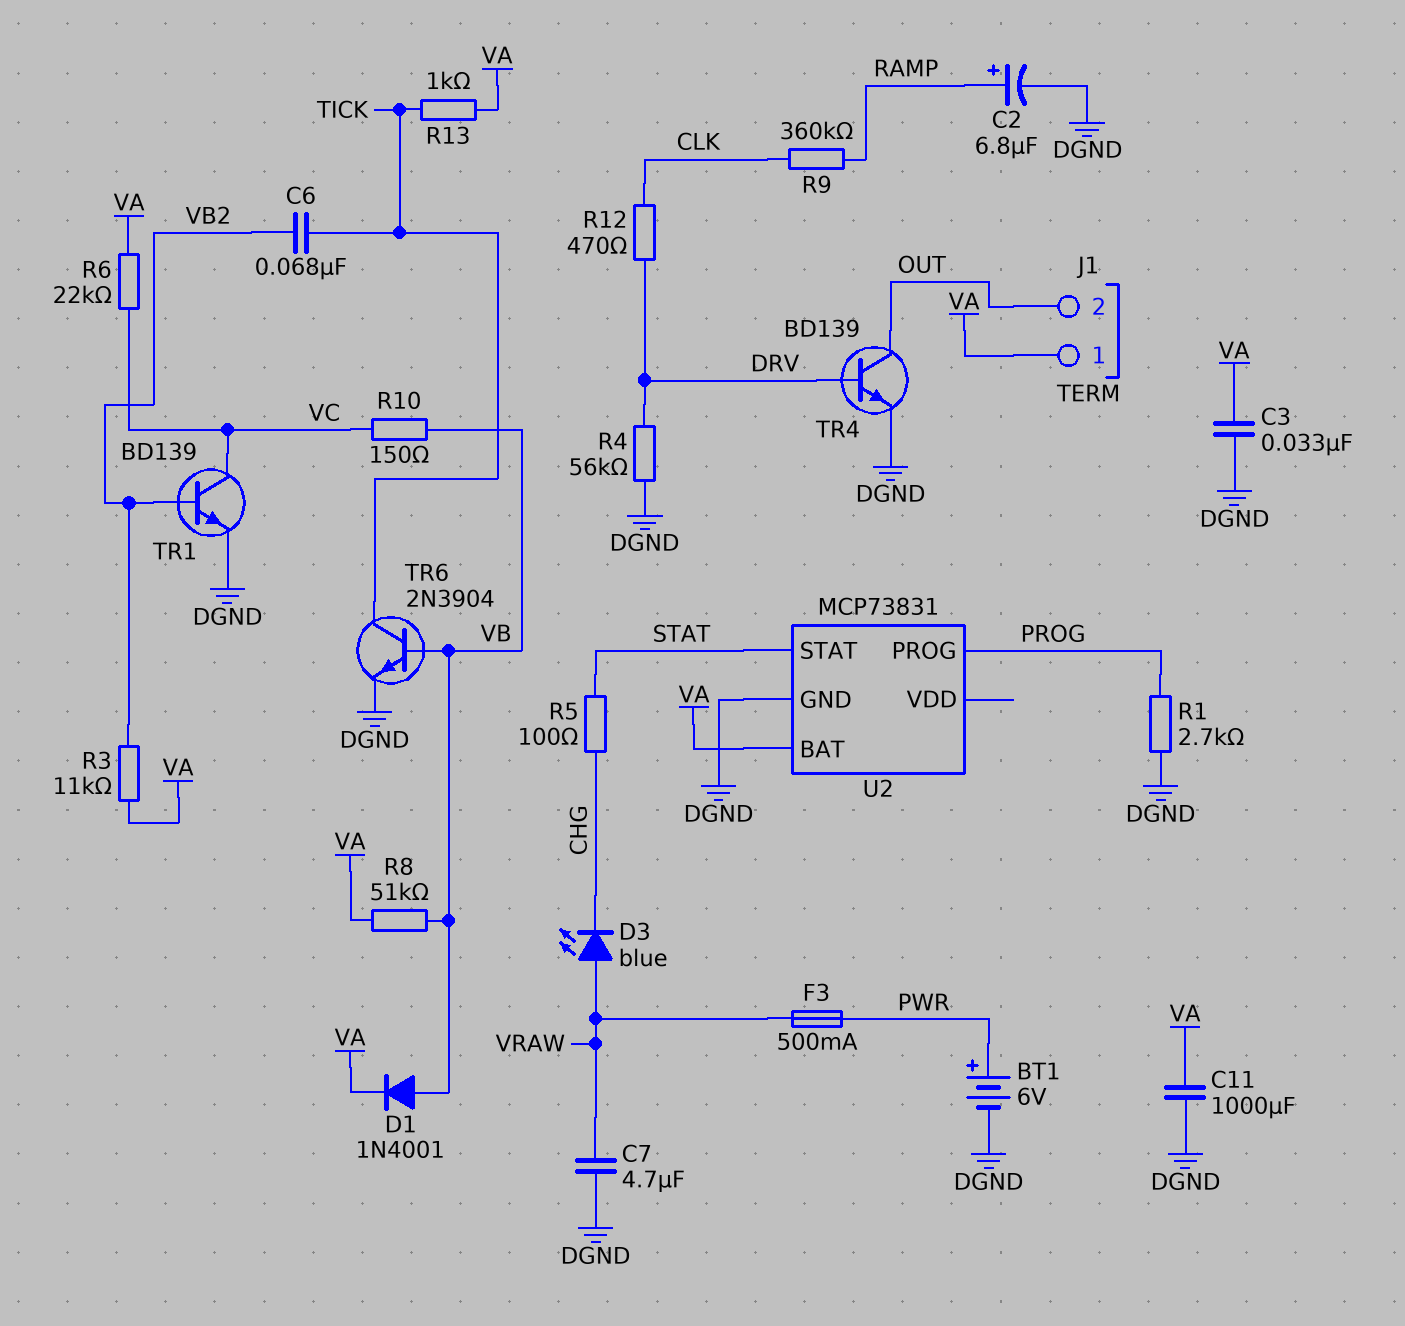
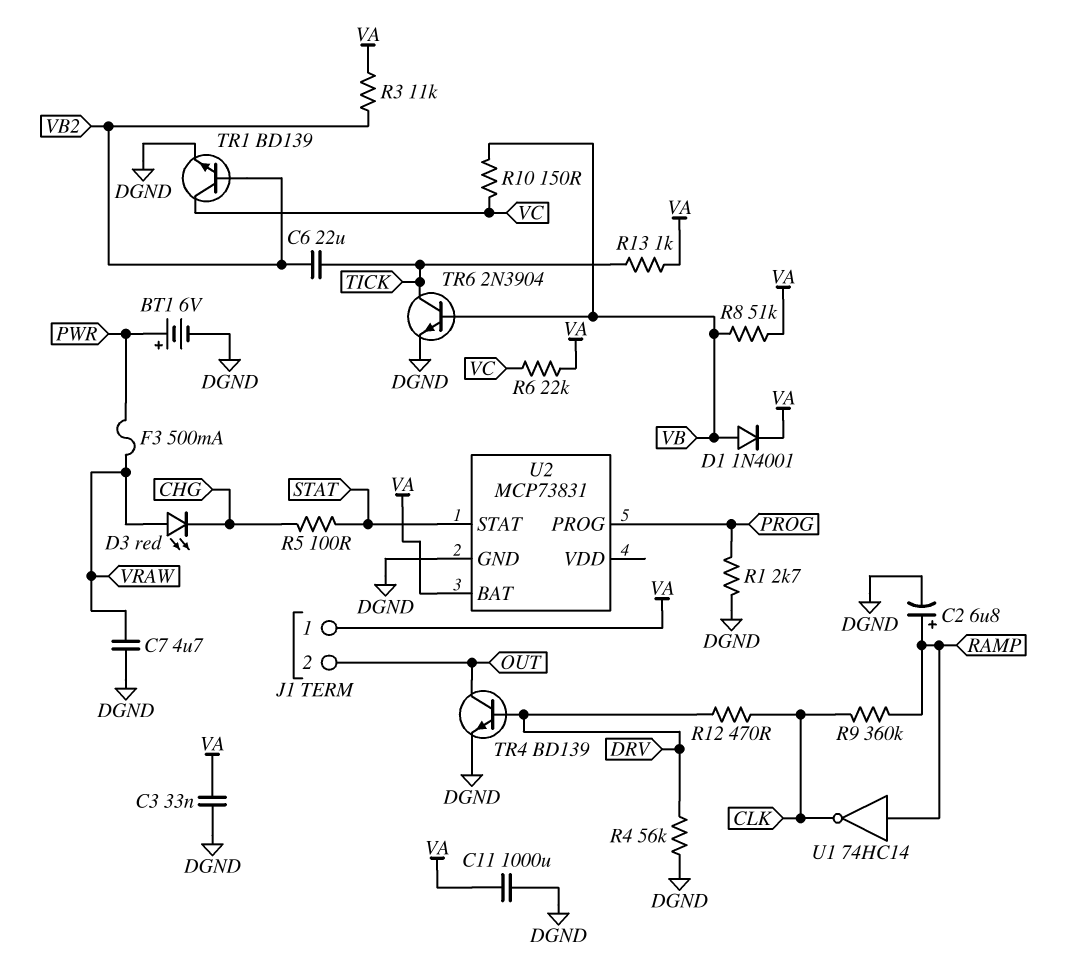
C6: 68nF (TICK, VB2) -> 22uF (TICK, VB2)
D3: LED blue (A VRAW, K CHG) -> LED red (A VRAW, K CHG)
U1: none -> NOT 74HC14 (in RAMP, out CLK)

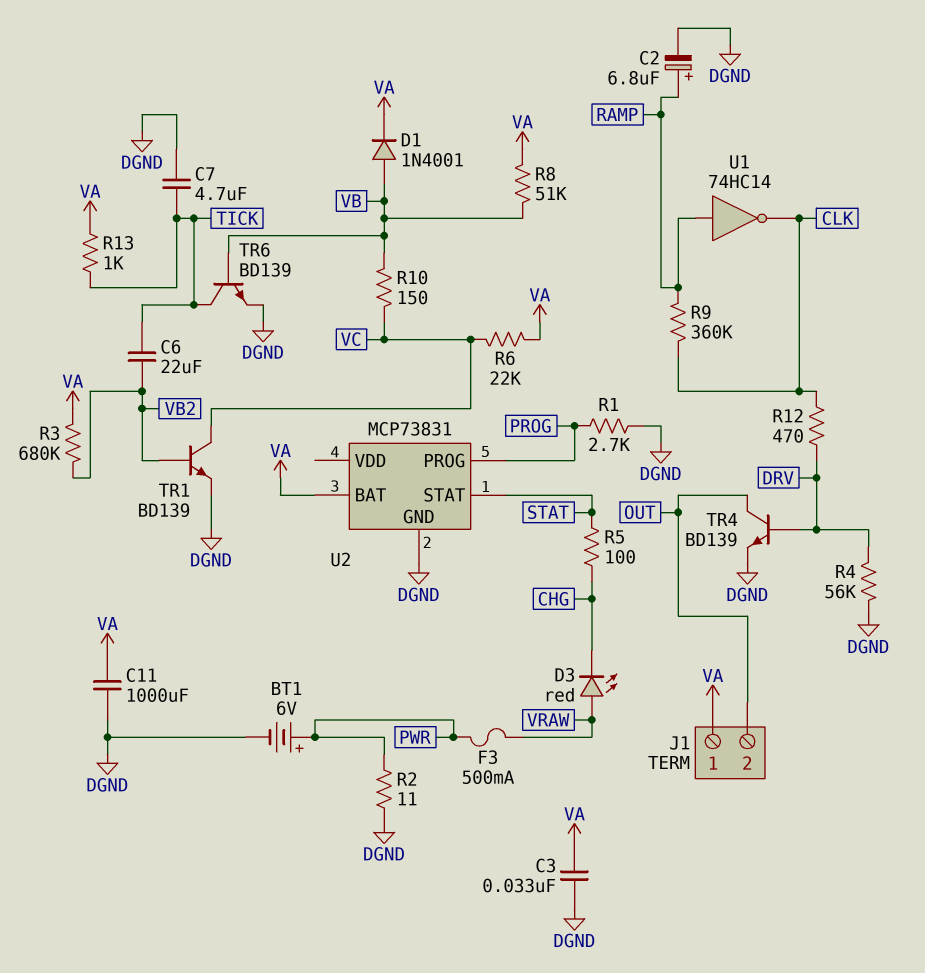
C7: 4.7uF (DGND, VRAW) -> 4.7uF (DGND, TICK)
R2: none -> 11 (DGND, PWR)
R3: 11k (VA, VB2) -> 680k (VA, VB2)
TR6: NPN 2N3904 (B VB, C TICK, E DGND) -> NPN BD139 (B VB, C TICK, E DGND)

